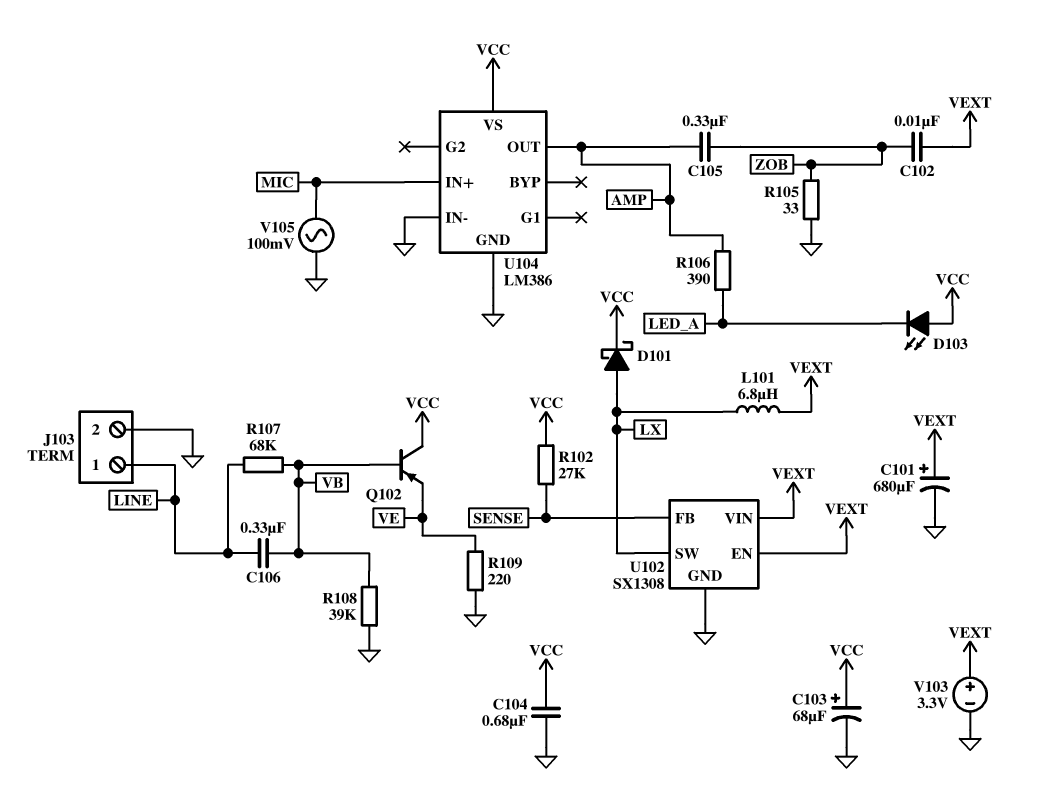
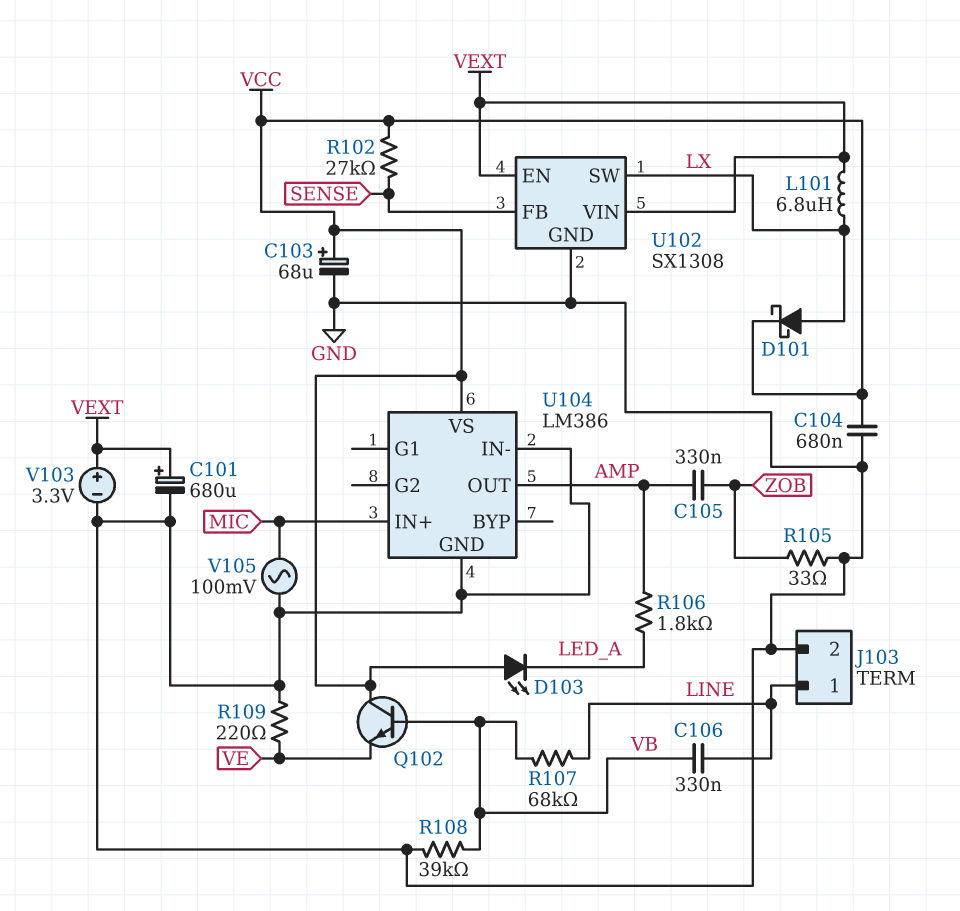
C102: 10nF (VEXT, ZOB) -> none
Q102: PNP (B VB, C VCC, E VE) -> NPN (B VB, C VCC, E VE)
R106: 390 (AMP, LED_A) -> 1.8k (AMP, LED_A)

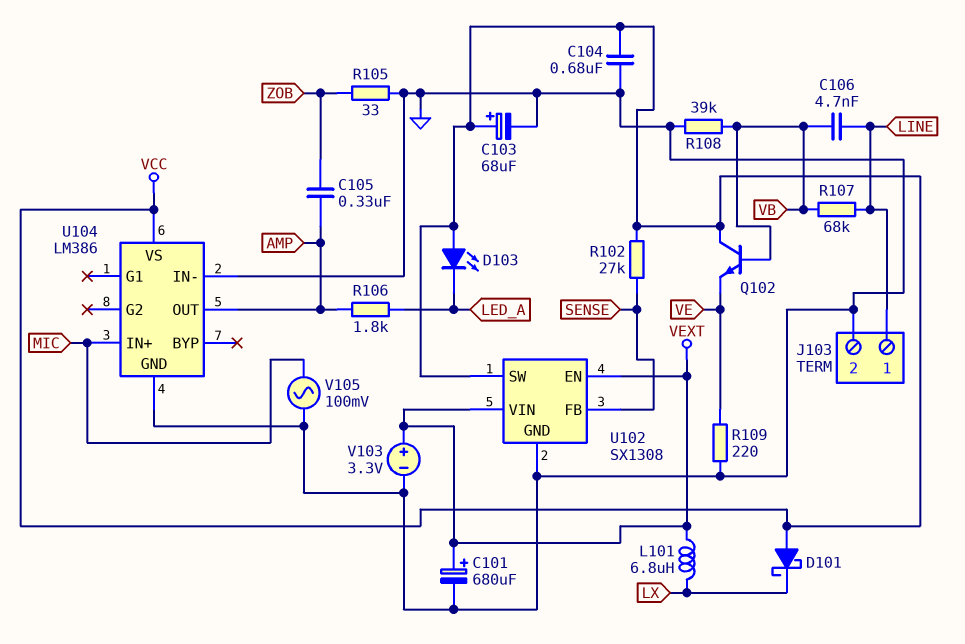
C106: 330nF (LINE, VB) -> 4.7nF (LINE, VB)
D101: schottky (A LX, K VCC) -> schottky (A VCC, K LX)
U102 pin SW: LX -> VCC

